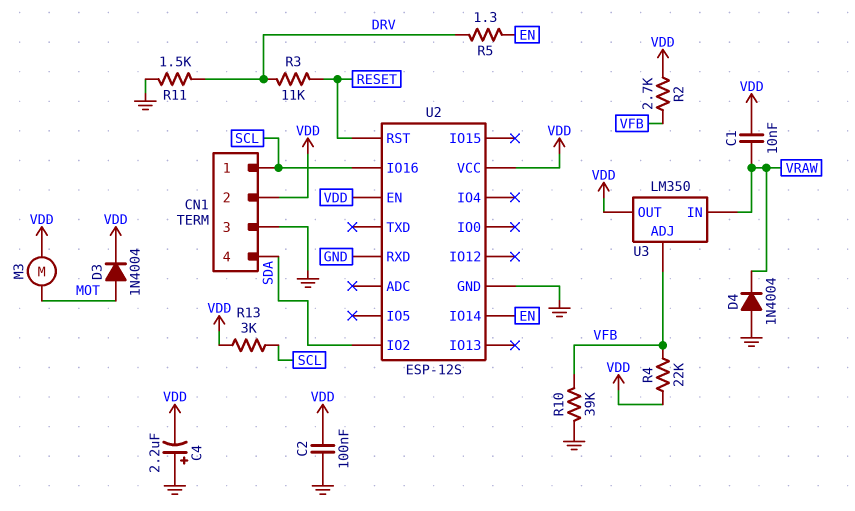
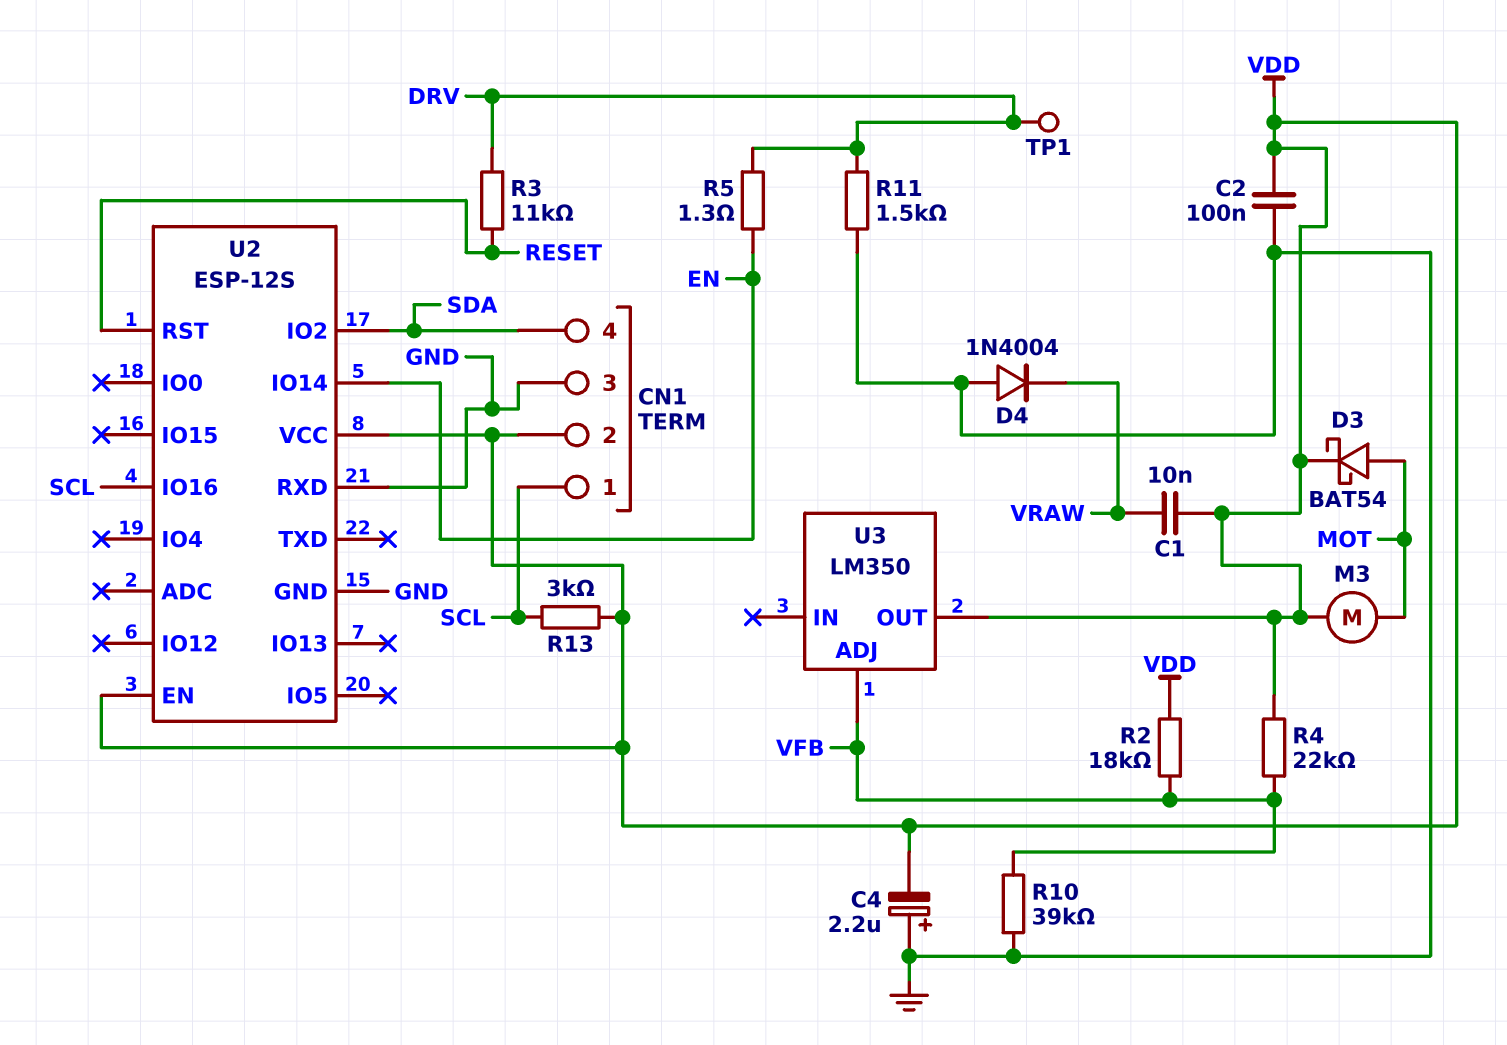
D3: diode 1N4004 (A MOT, K VDD) -> schottky BAT54 (A MOT, K VDD)
R2: 2.7k (VDD, VFB) -> 18k (VDD, VFB)
TP1: none -> test point (DRV)
U3 pin IN: VRAW -> none

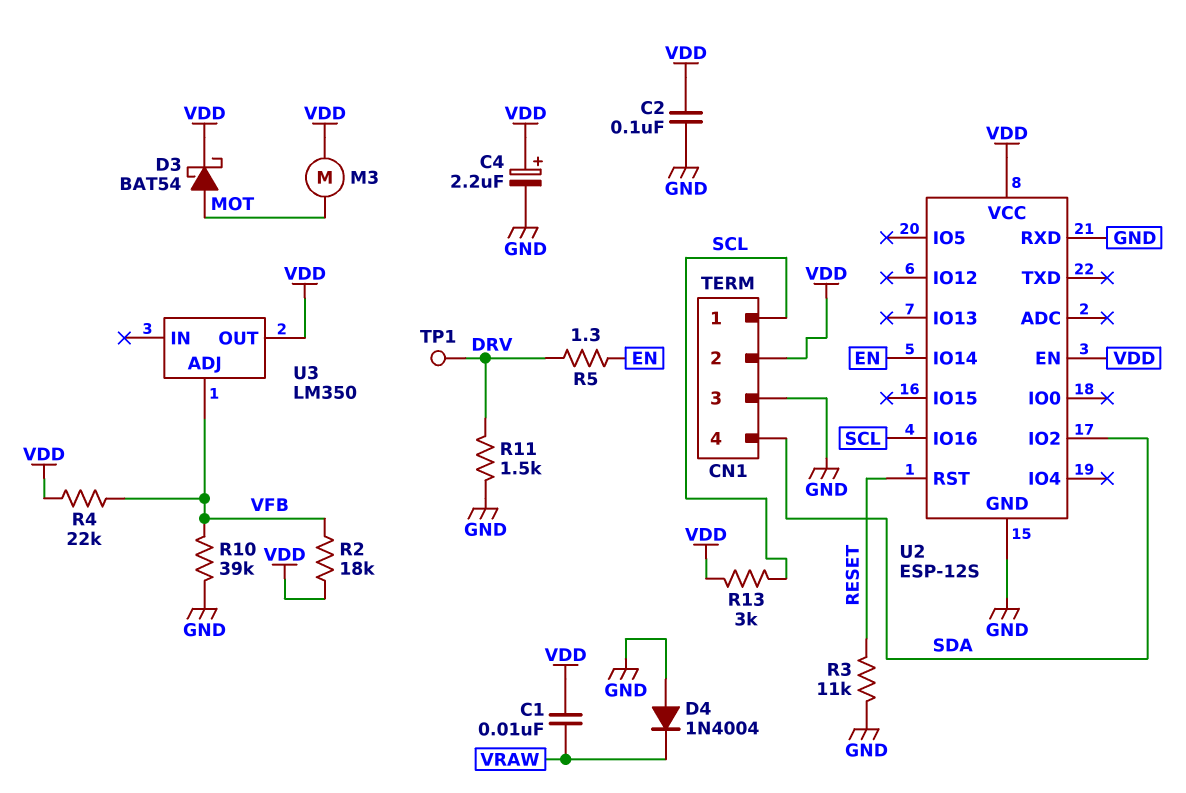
C4: 2.2uF (plus GND, minus VDD) -> 2.2uF (plus VDD, minus GND)
R3: 11k (DRV, RESET) -> 11k (GND, RESET)

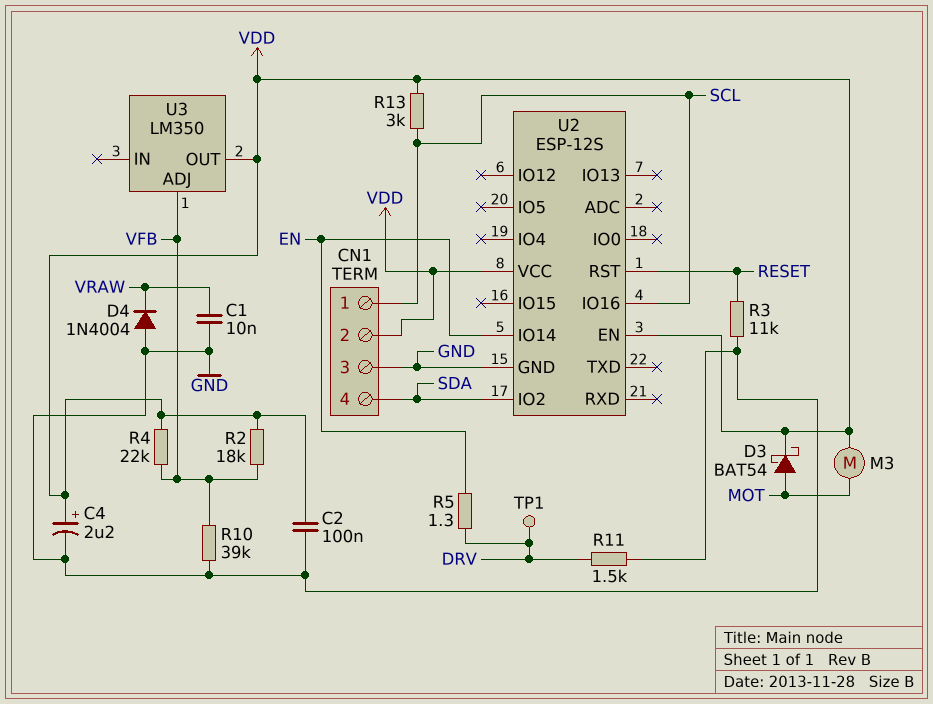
C1: 10nF (VDD, VRAW) -> 10nF (GND, VRAW)
U2 pin RXD: GND -> none

